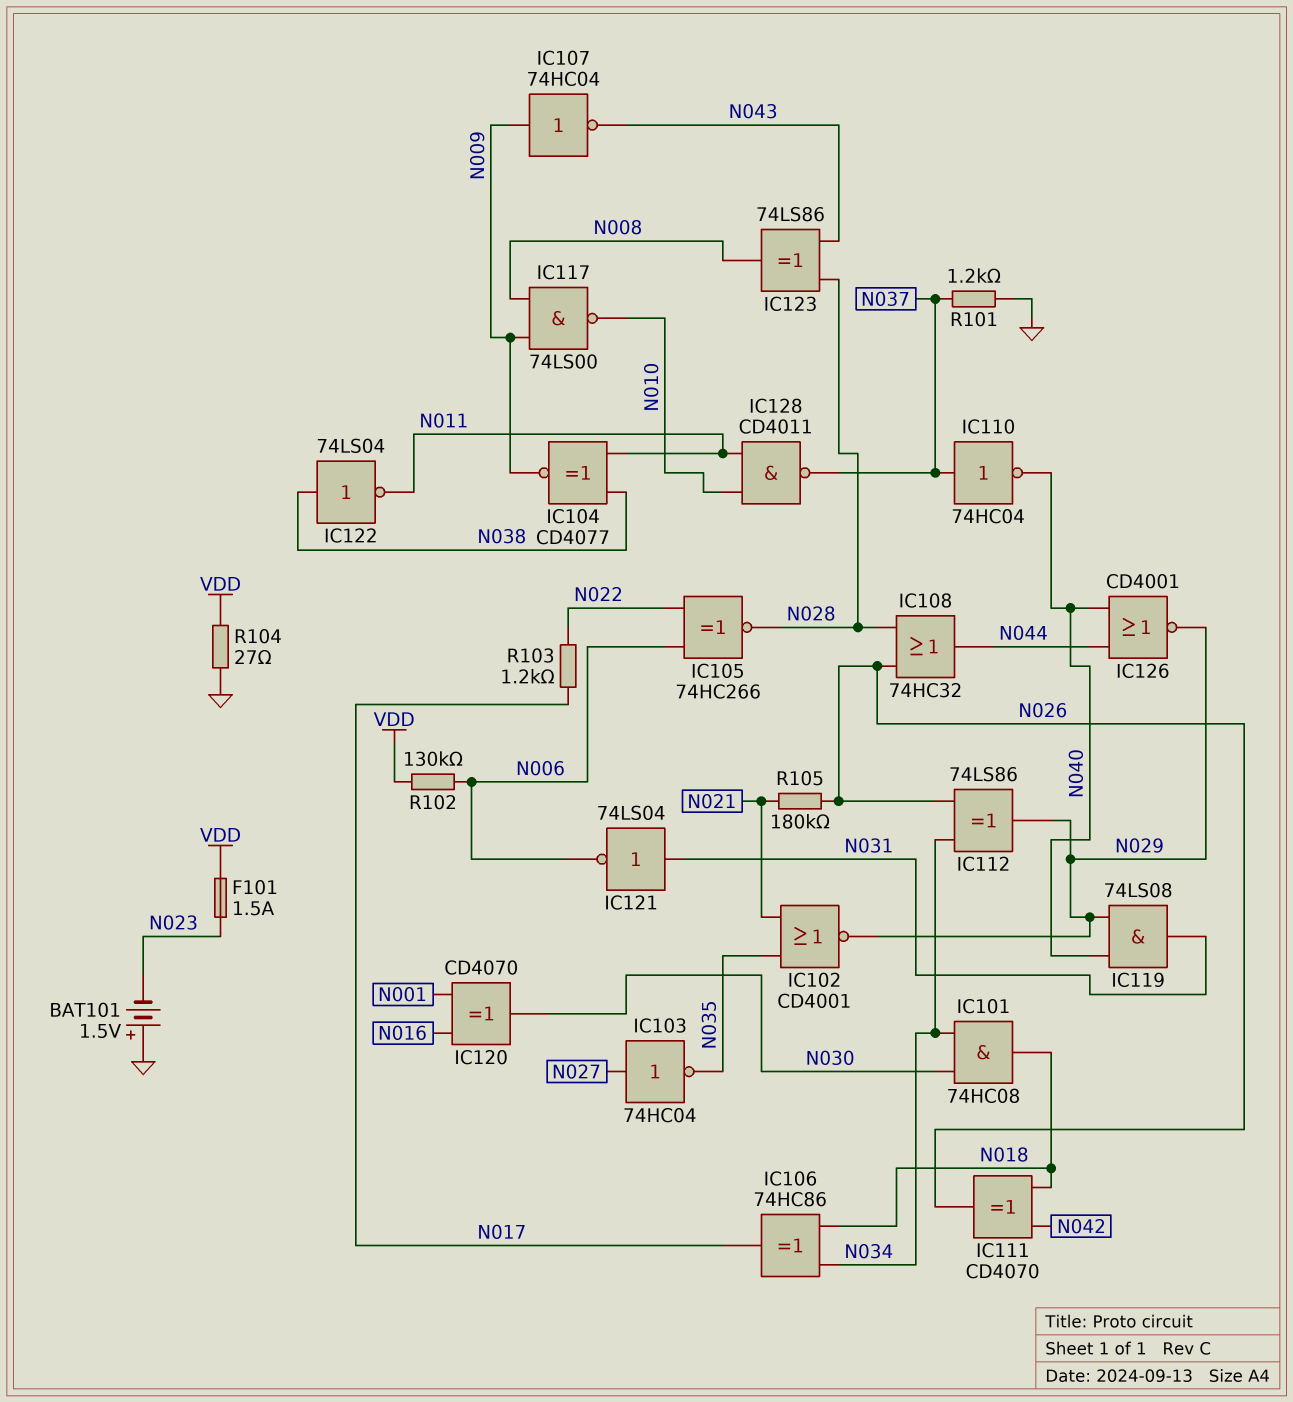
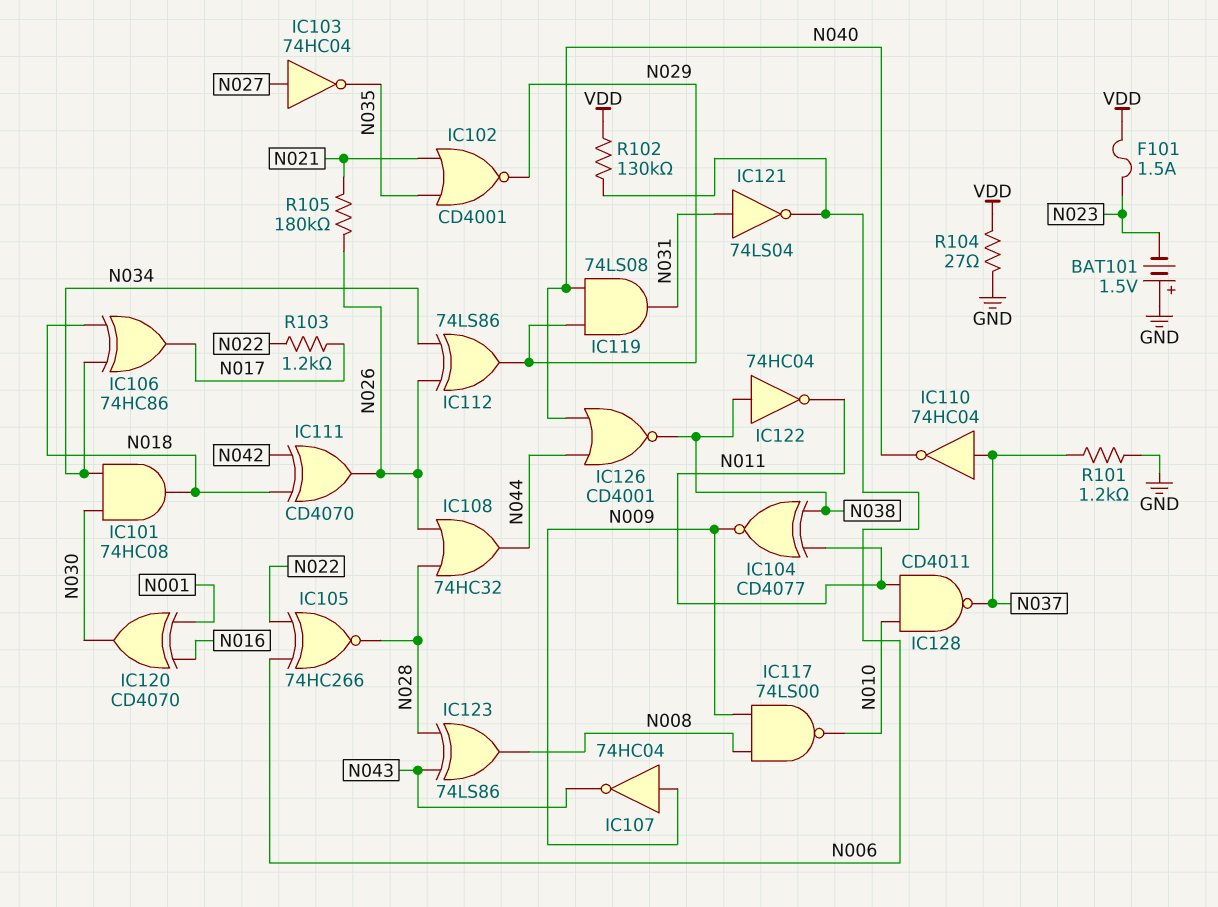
IC122: NOT 74LS04 (in N038, out N011) -> NOT 74HC04 (in N038, out N011)
IC126: NOR CD4001 (in N040, in N044, out N029) -> NOR CD4001 (in N040, in N044, out N038)

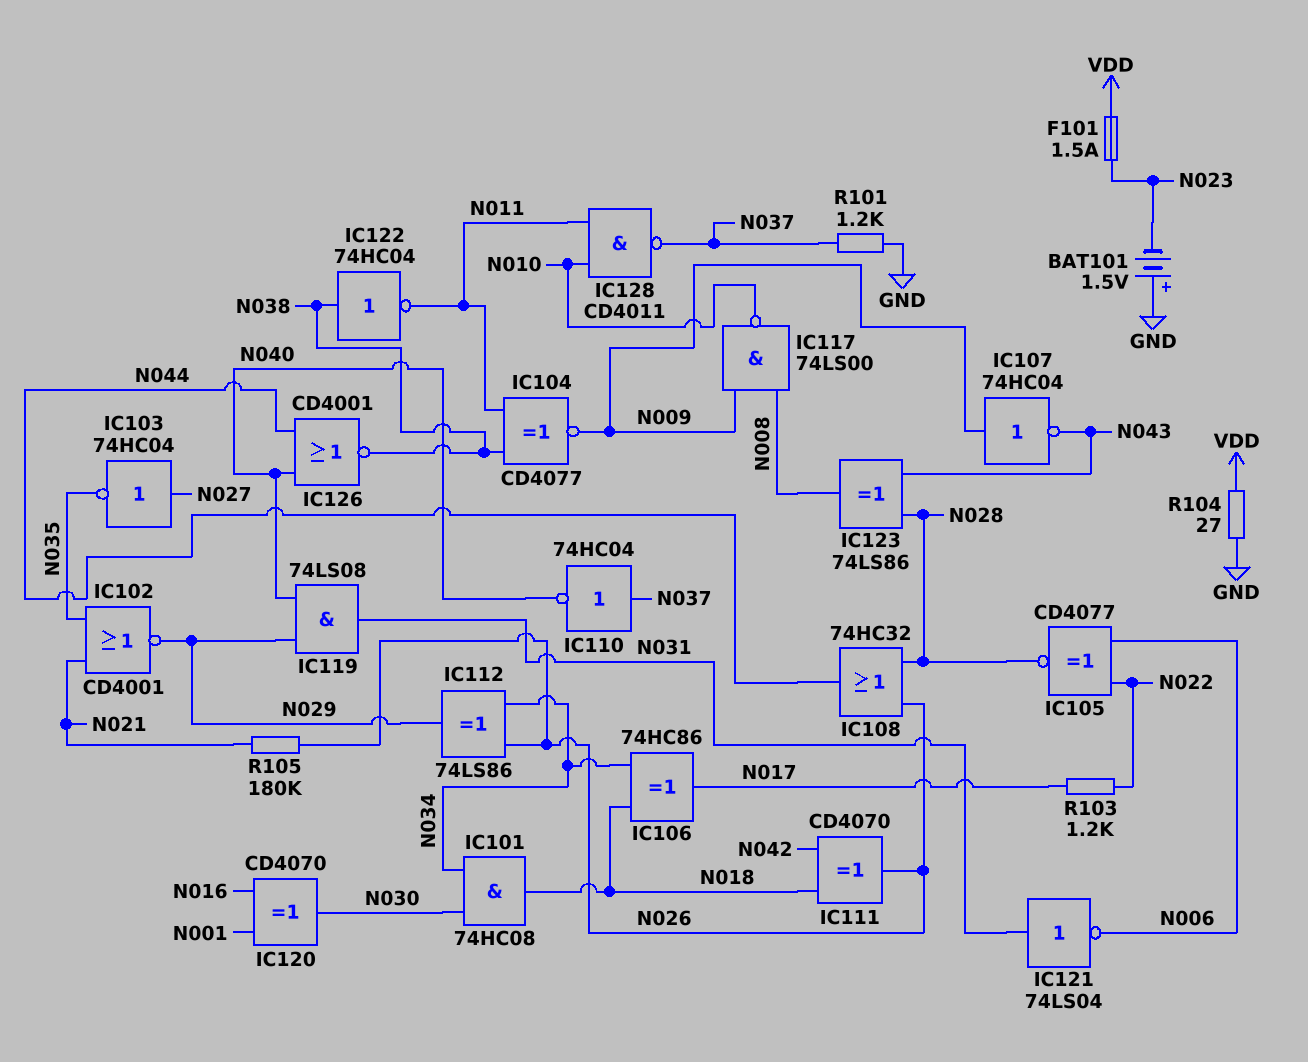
IC105: XNOR 74HC266 (in N006, in N022, out N028) -> XNOR CD4077 (in N006, in N022, out N028)
R102: 130k (N006, VDD) -> none

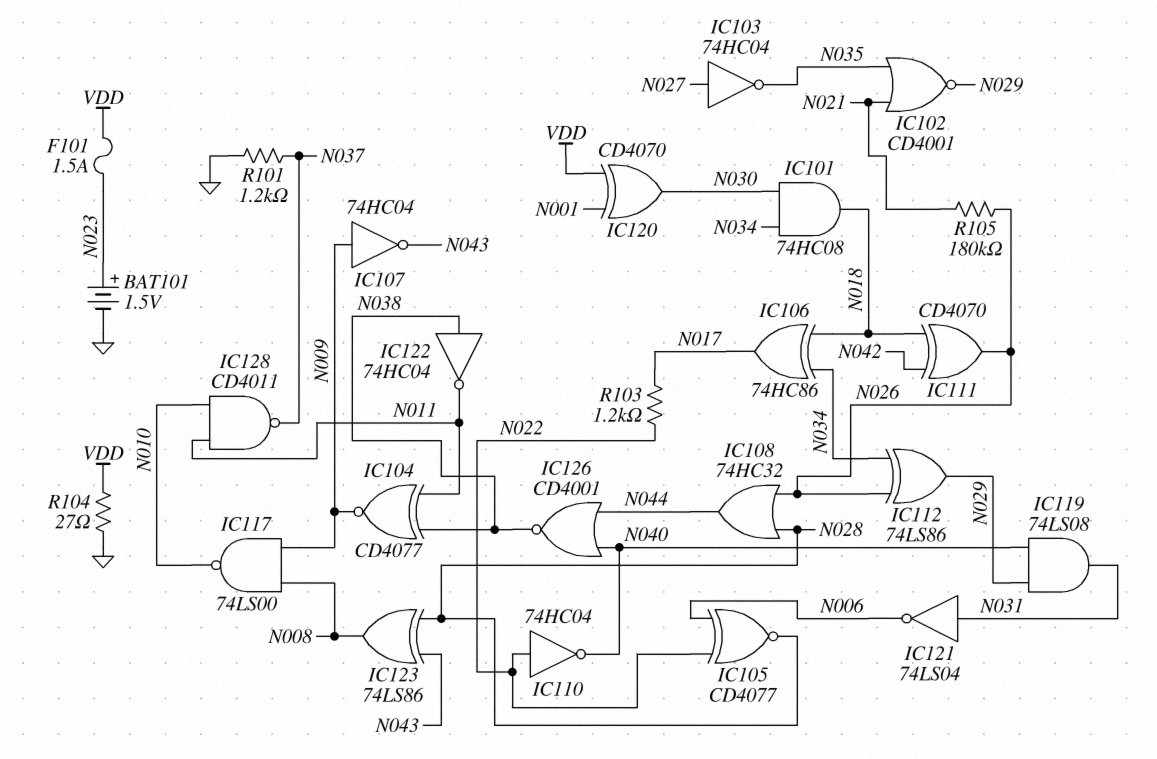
BAT101: 1.5V (plus GND, minus N023) -> 1.5V (plus N023, minus GND)
IC110: NOT 74HC04 (in N037, out N040) -> NOT 74HC04 (in N022, out N040)
IC120: XOR CD4070 (in N001, in N016, out N030) -> XOR CD4070 (in N001, in VDD, out N030)

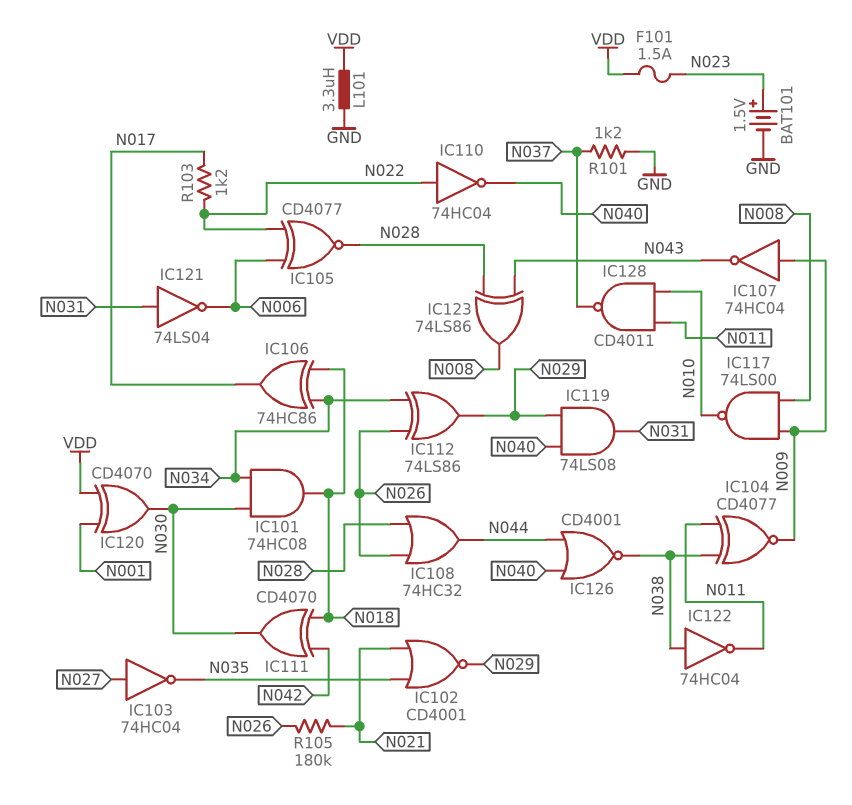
IC111: XOR CD4070 (in N018, in N042, out N026) -> XOR CD4070 (in N018, in N042, out N030)
L101: none -> 3.3uH (GND, VDD)
R104: 27 (GND, VDD) -> none

